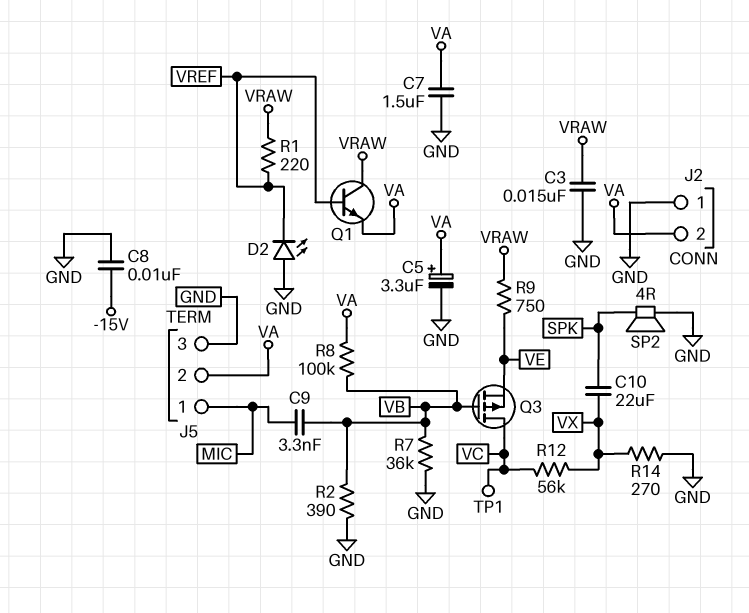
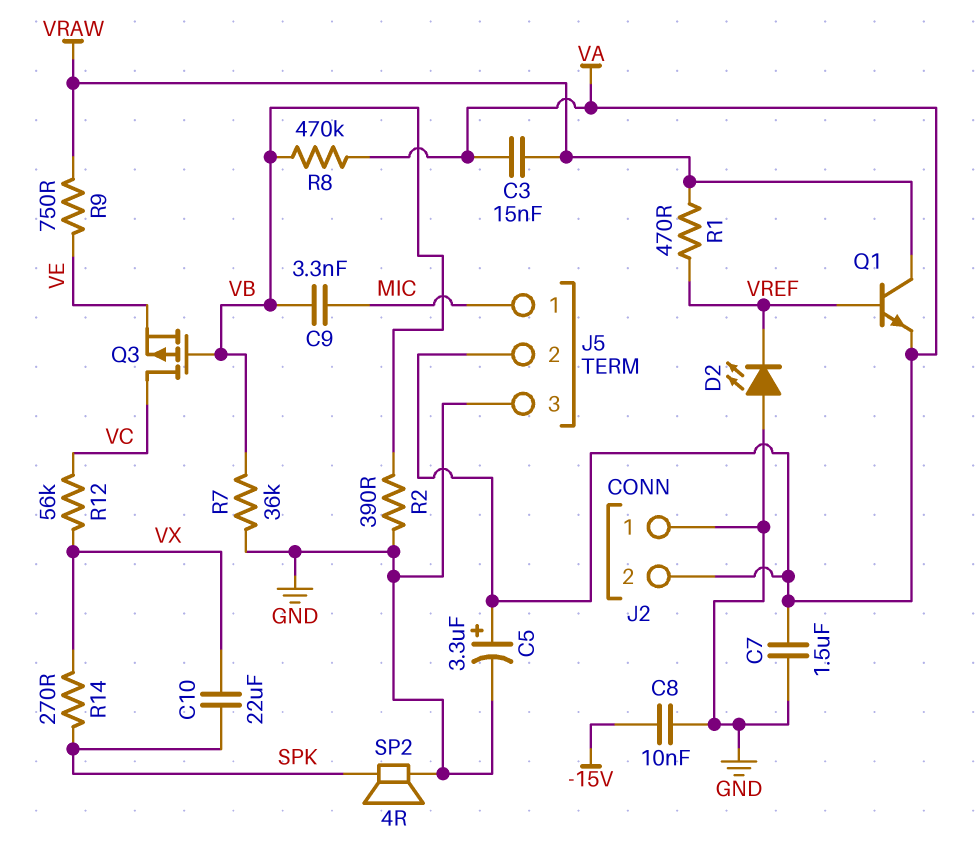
C3: 15nF (GND, VRAW) -> 15nF (VA, VRAW)
R1: 220 (VRAW, VREF) -> 470 (VRAW, VREF)
R8: 100k (VA, VB) -> 470k (VA, VB)
R14: 270 (GND, VX) -> 270 (SPK, VX)
TP1: test point (VC) -> none

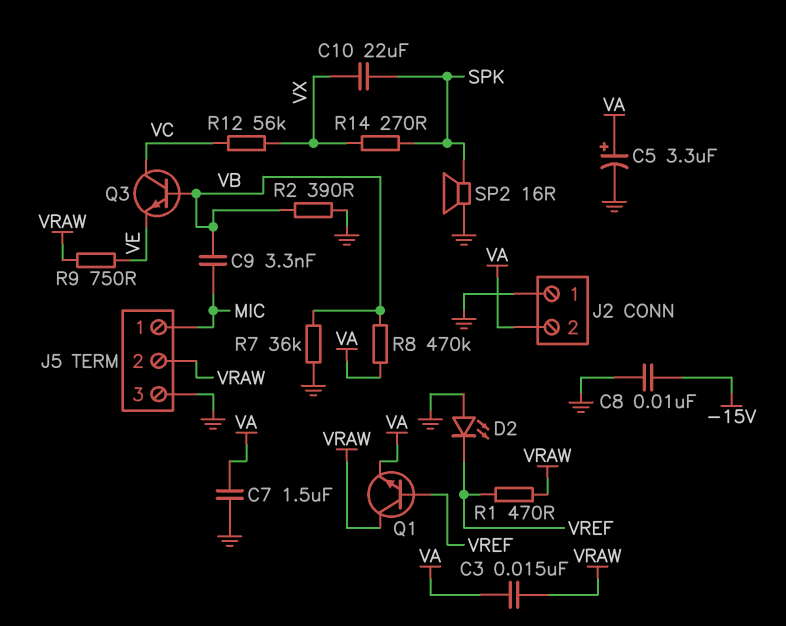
J5 pin 2: VA -> VRAW
Q3: PMOS (G VB, D VC, S VE) -> NPN (B VB, C VC, E VE)
SP2: speaker 4R (GND, SPK) -> speaker 16R (GND, SPK)

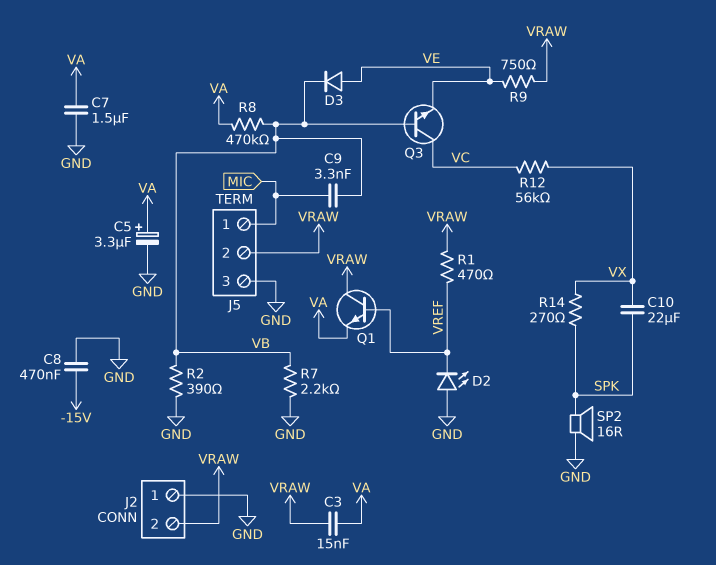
C8: 10nF (-15V, GND) -> 470nF (-15V, GND)
D3: none -> diode (A VE, K VB)
J2 pin 2: VA -> VRAW
R7: 36k (GND, VB) -> 2.2k (GND, VB)

